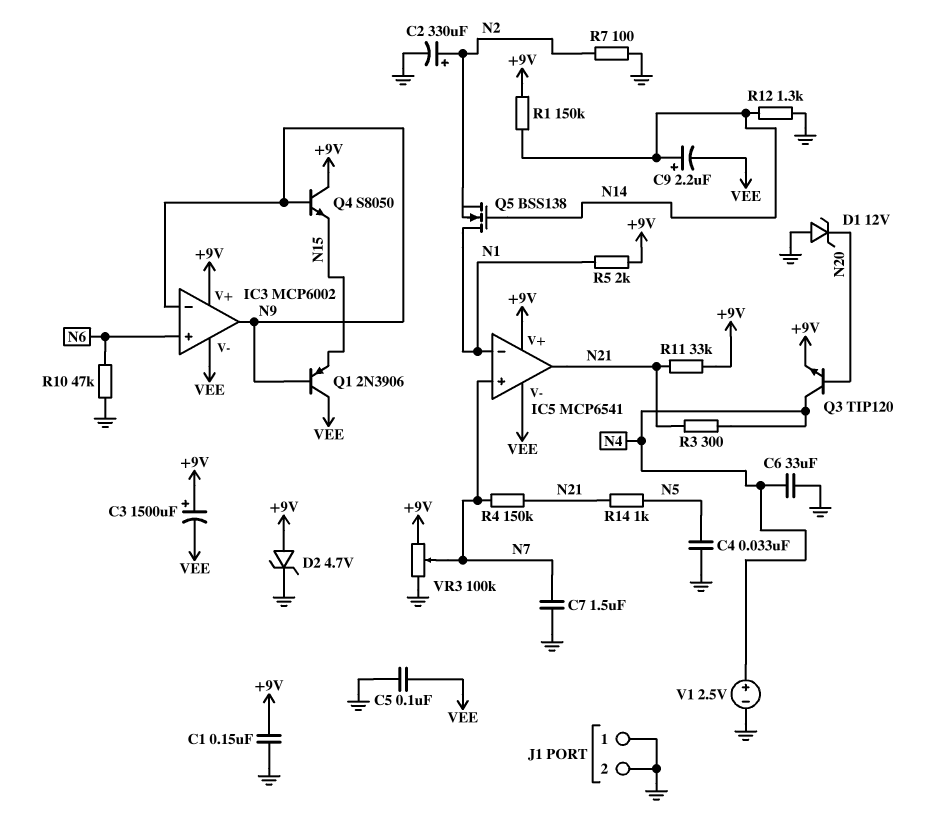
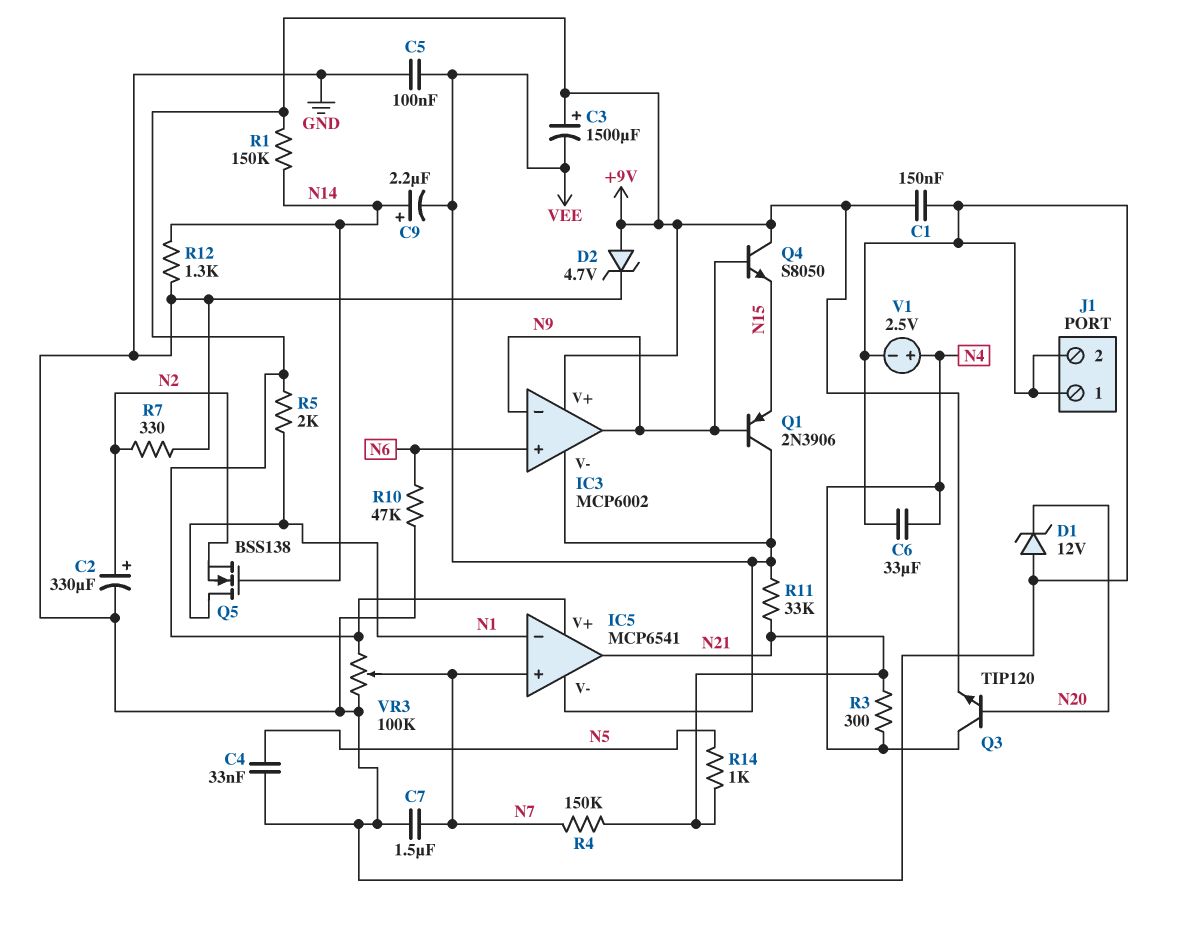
R7: 100 (GND, N2) -> 330 (GND, N2)
R11: 33k (+9V, N21) -> 33k (N21, VEE)

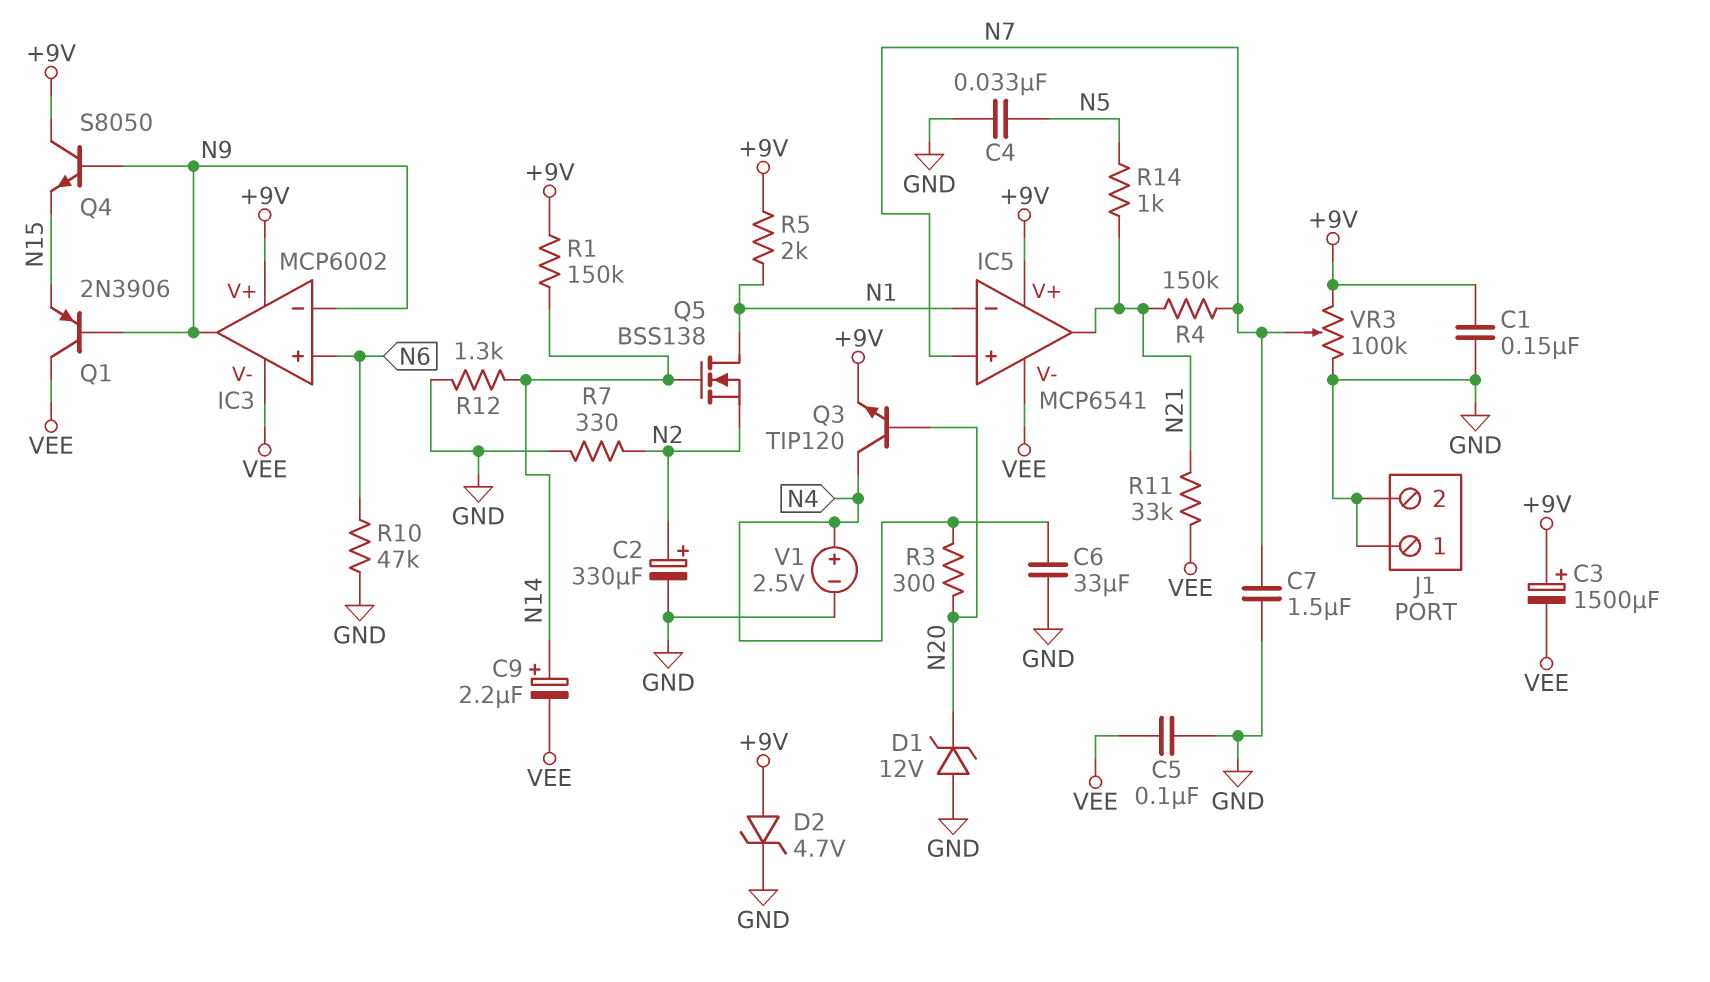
R3: 300 (N4, N21) -> 300 (N4, N20)

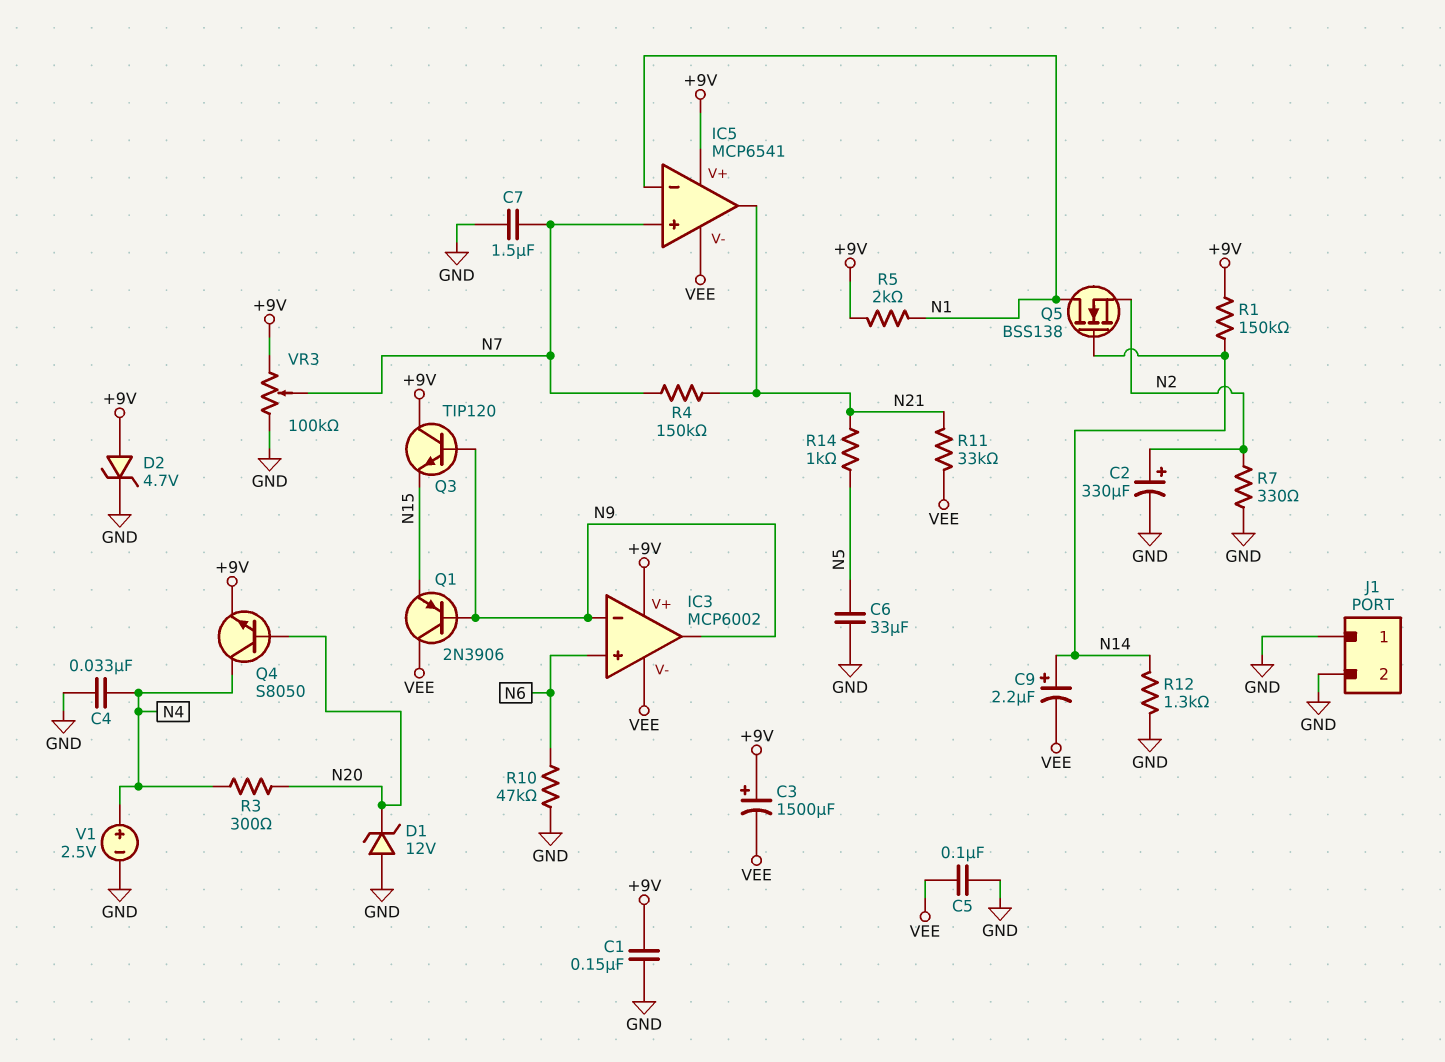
C4: 33nF (GND, N5) -> 33nF (GND, N4)
C6: 33uF (GND, N4) -> 33uF (GND, N5)
Q3: NPN TIP120 (B N20, C N4, E +9V) -> NPN TIP120 (B N9, C +9V, E N15)
Q4: NPN S8050 (B N9, C +9V, E N15) -> NPN S8050 (B N20, C N4, E +9V)

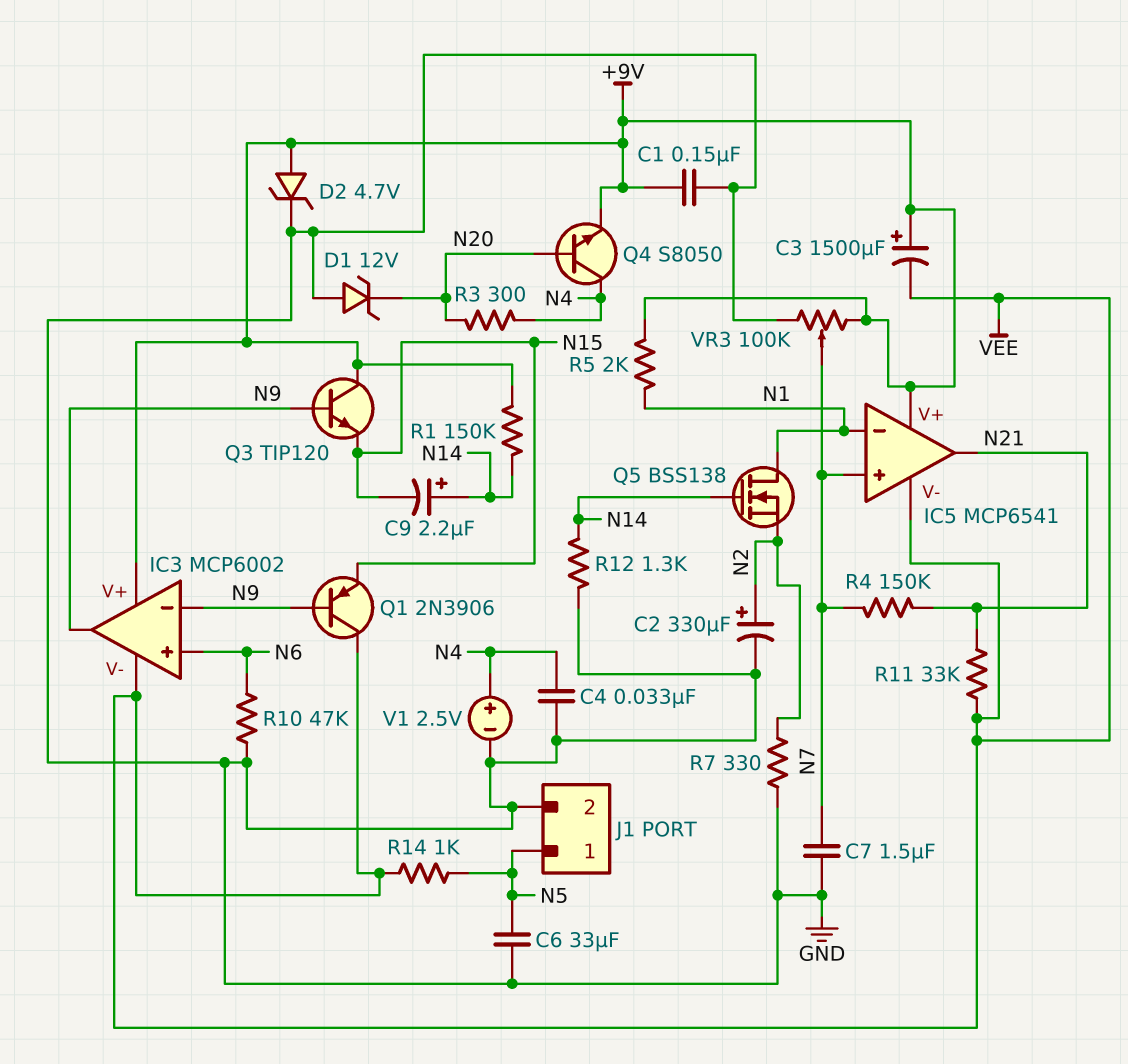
C5: 100nF (GND, VEE) -> none
C9: 2.2uF (plus N14, minus VEE) -> 2.2uF (plus N14, minus N15)
J1 pin 1: GND -> N5
R14: 1k (N5, N21) -> 1k (N5, VEE)

